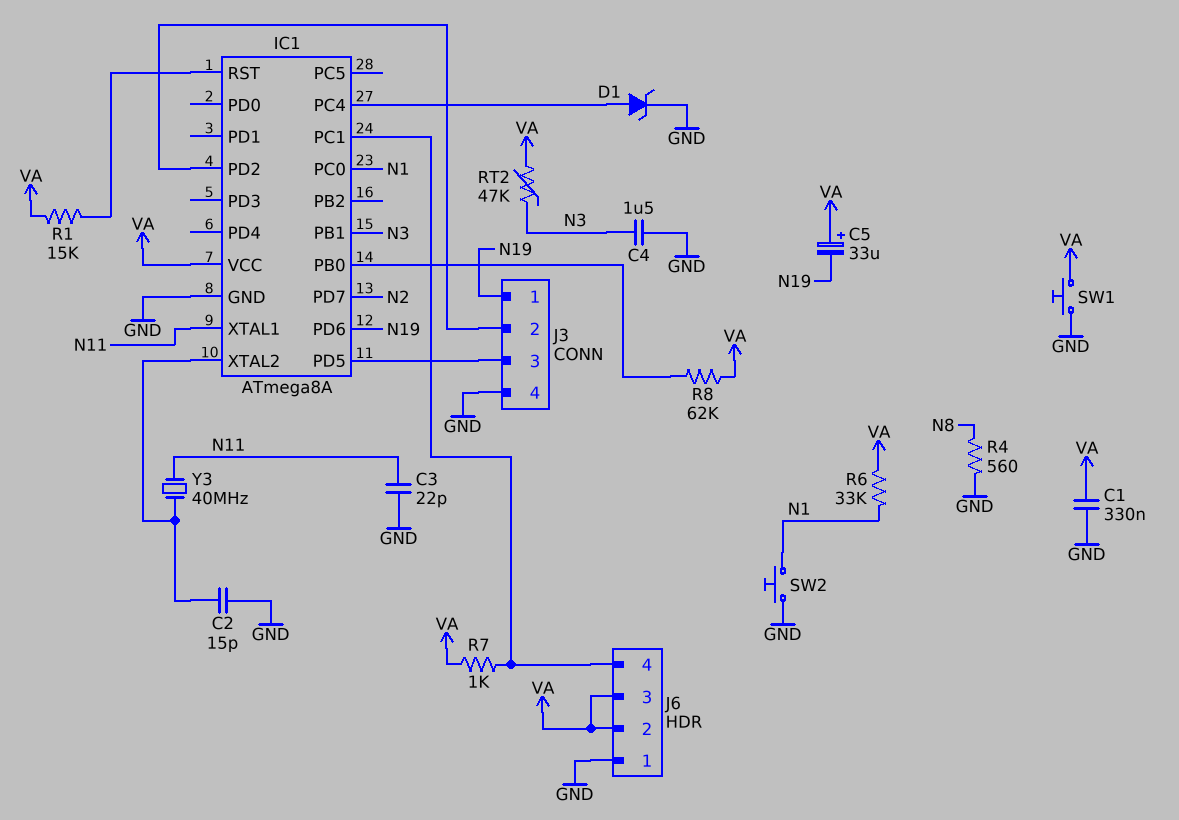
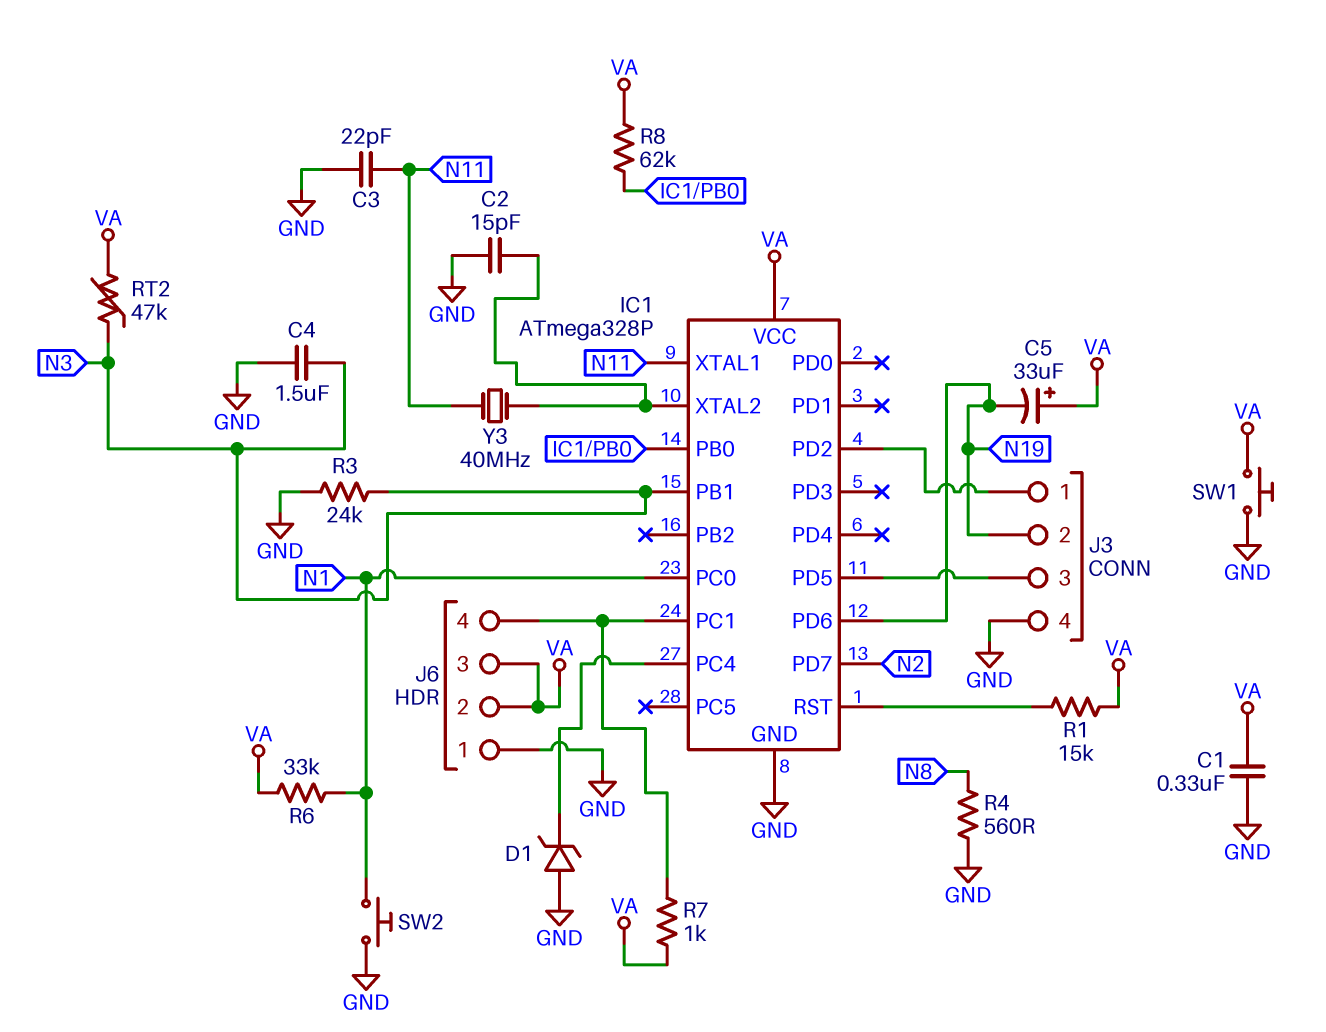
D1: zener (A IC1/PC4, K GND) -> zener (A GND, K IC1/PC4)
IC1: ATmega8A -> ATmega328P
J3 pin 1: N19 -> IC1/PD2
J3 pin 2: IC1/PD2 -> N19
R3: none -> 24k (GND, N3)

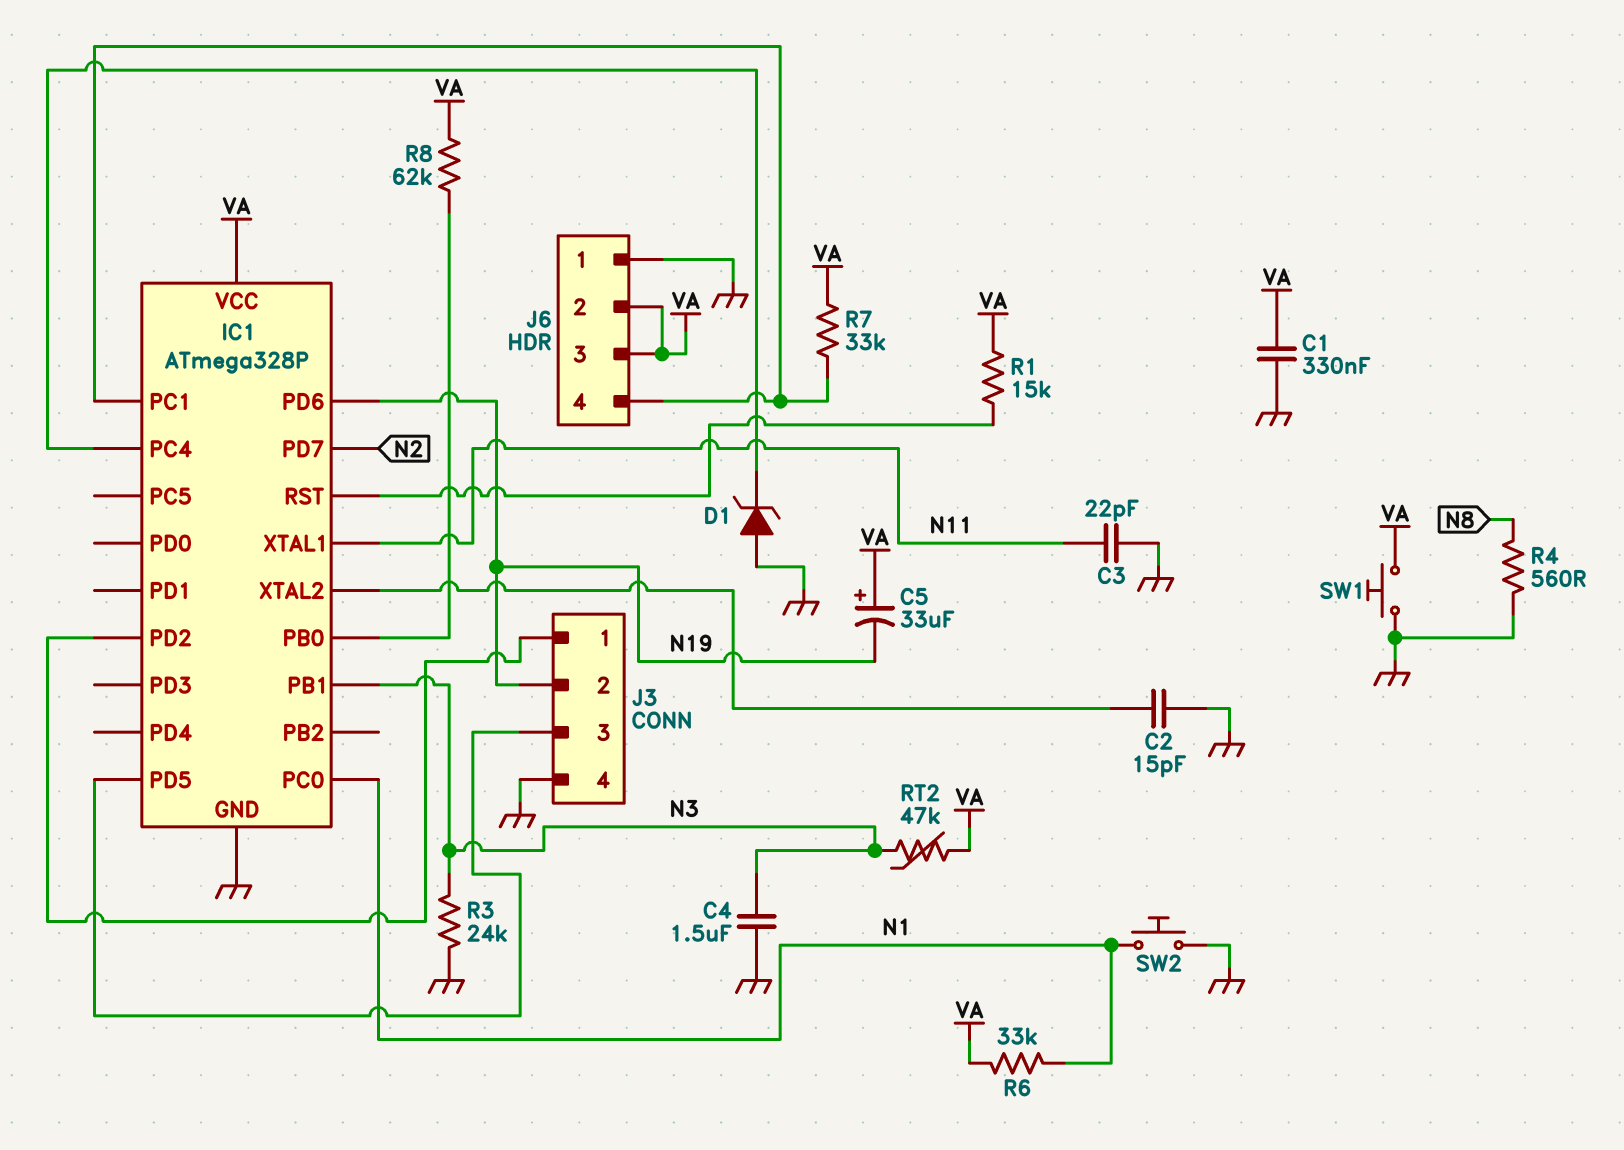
R7: 1k (IC1/PC1, VA) -> 33k (IC1/PC1, VA)
Y3: 40MHz (IC1/XTAL2, N11) -> none

